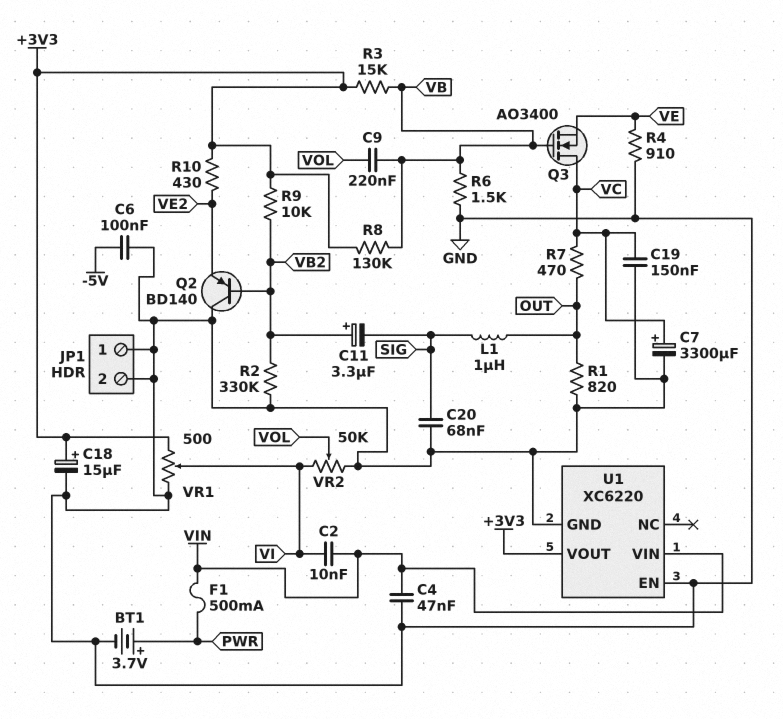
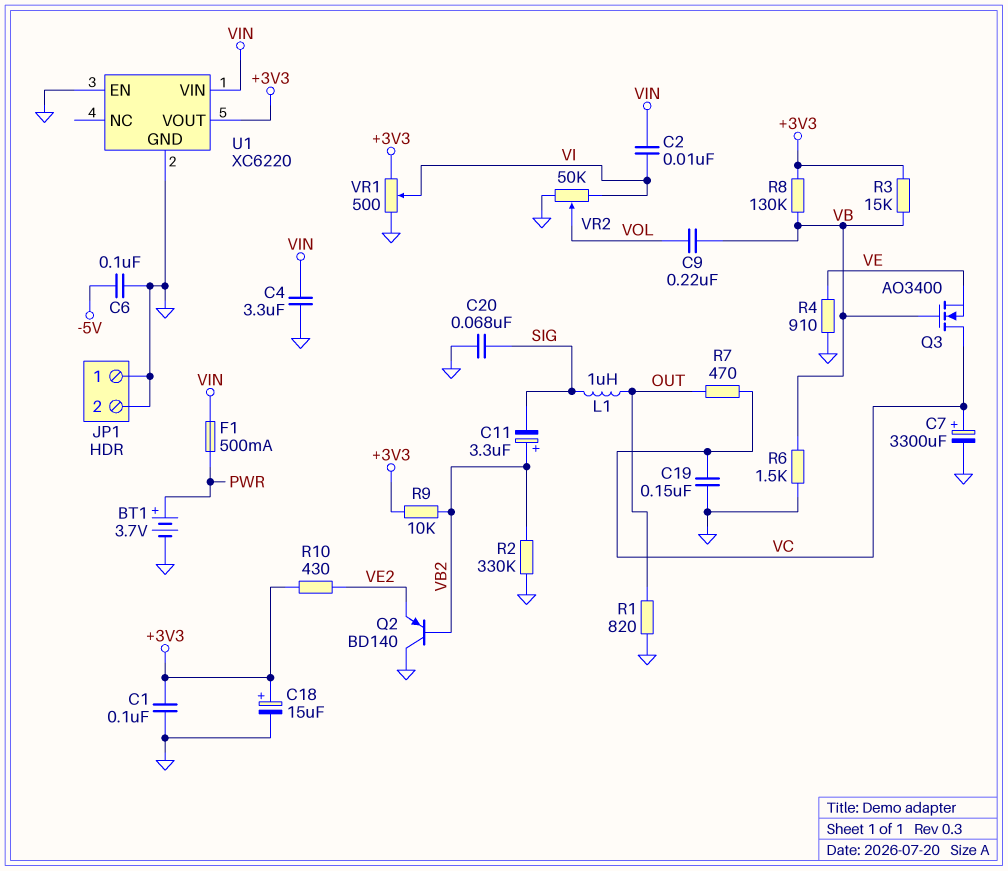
C1: none -> 100nF (+3V3, GND)
C4: 47nF (GND, VIN) -> 3.3uF (GND, VIN)

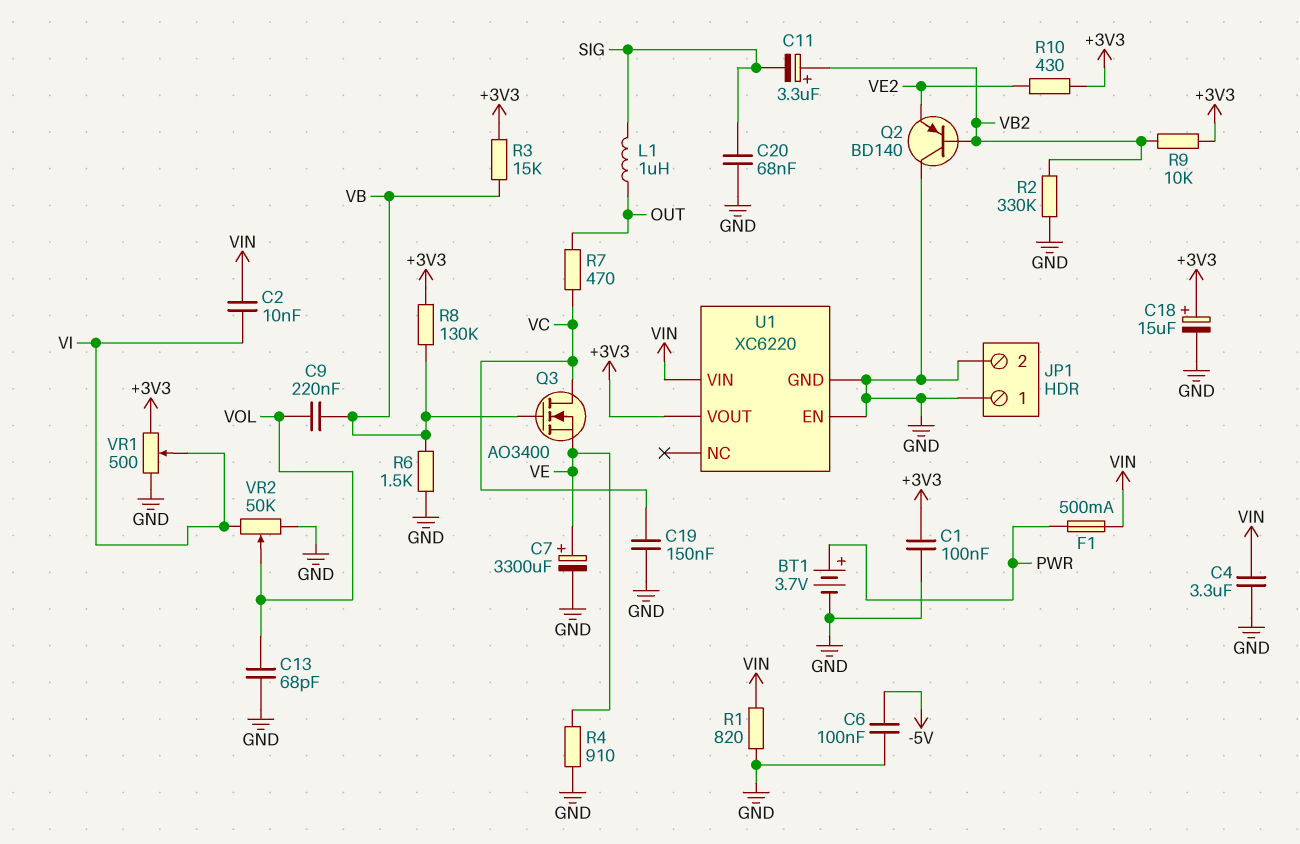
C7: 3300uF (plus VC, minus GND) -> 3300uF (plus VE, minus GND)
C13: none -> 68pF (GND, VOL)
R1: 820 (GND, OUT) -> 820 (GND, VIN)

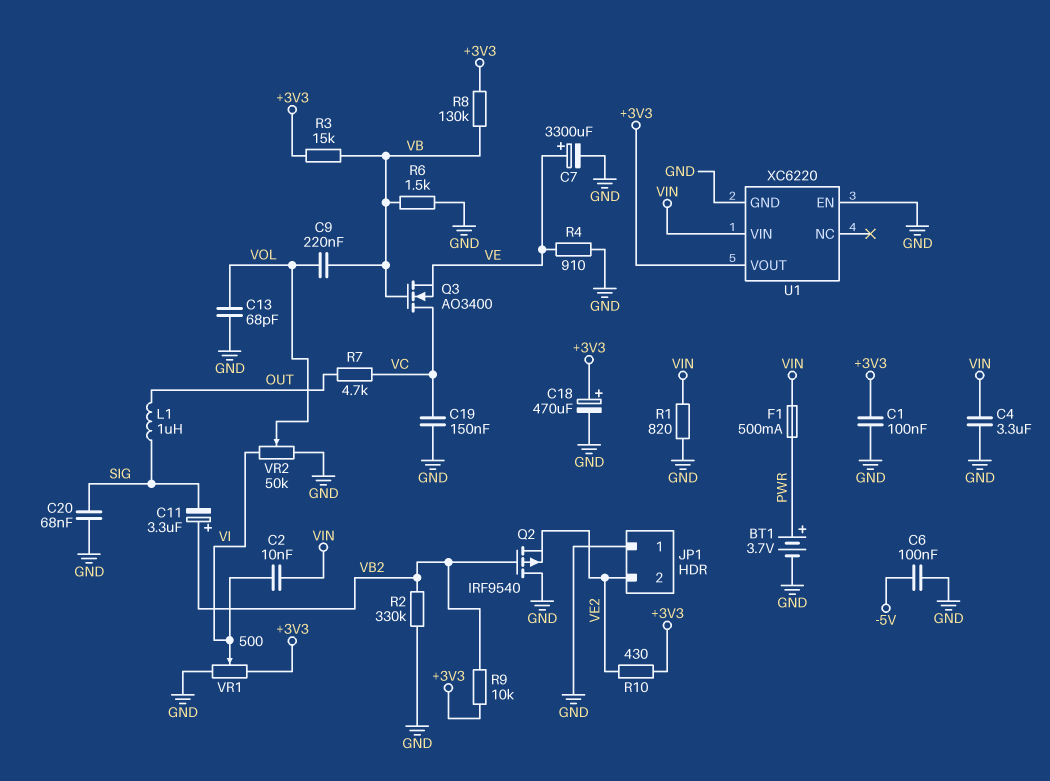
C18: 15uF (plus +3V3, minus GND) -> 470uF (plus +3V3, minus GND)
JP1 pin 2: GND -> VE2
Q2: PNP BD140 (B VB2, C GND, E VE2) -> PMOS IRF9540 (G VB2, D GND, S VE2)
R7: 470 (OUT, VC) -> 4.7k (OUT, VC)

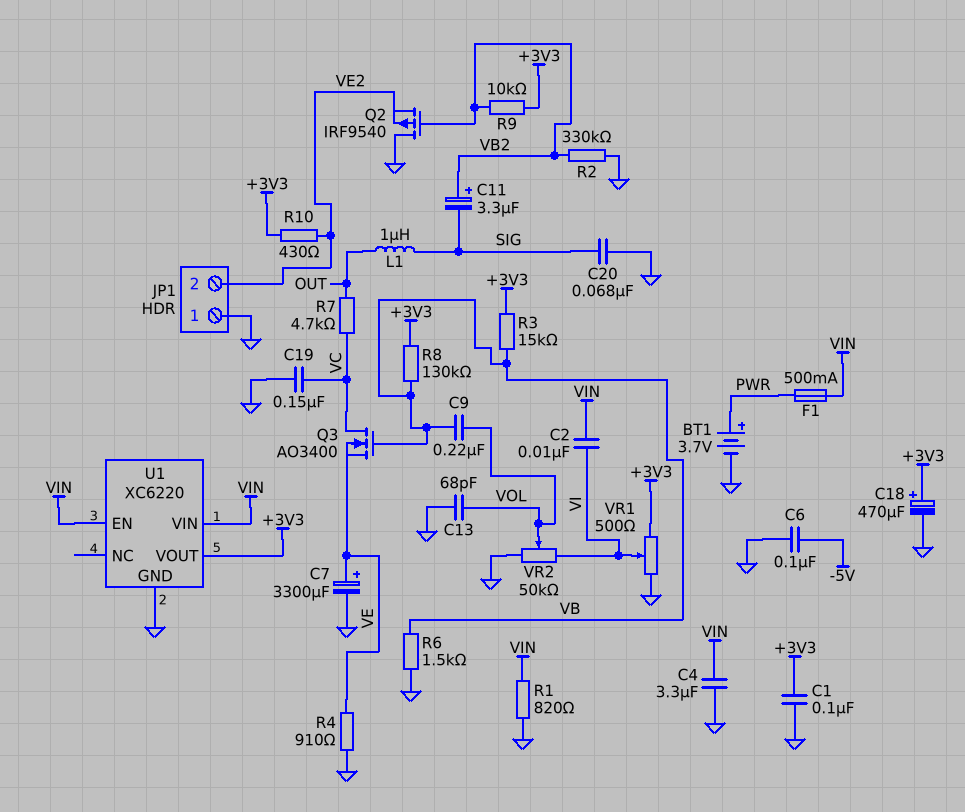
U1 pin EN: GND -> VIN

